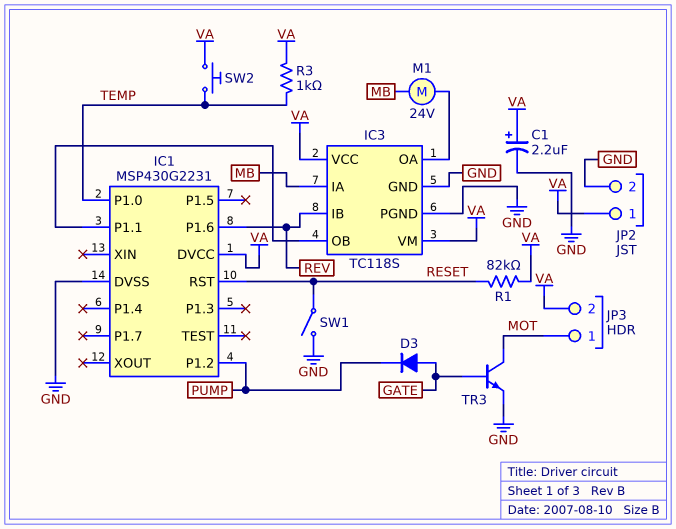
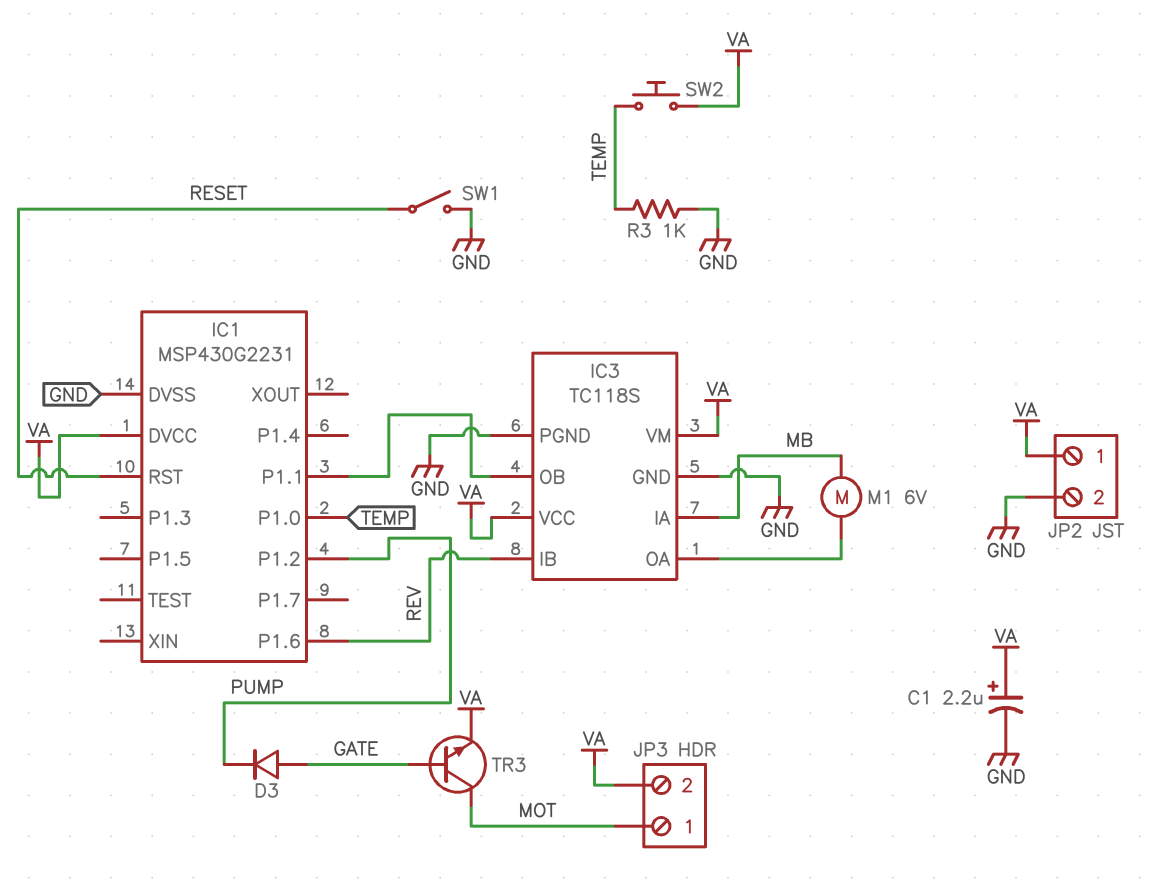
M1: motor 24V (IC3/OA, MB) -> motor 6V (IC3/OA, MB)
R1: 82k (RESET, VA) -> none
R3: 1k (TEMP, VA) -> 1k (GND, TEMP)
TR3: NPN (B GATE, C MOT, E GND) -> NPN (B GATE, C MOT, E VA)

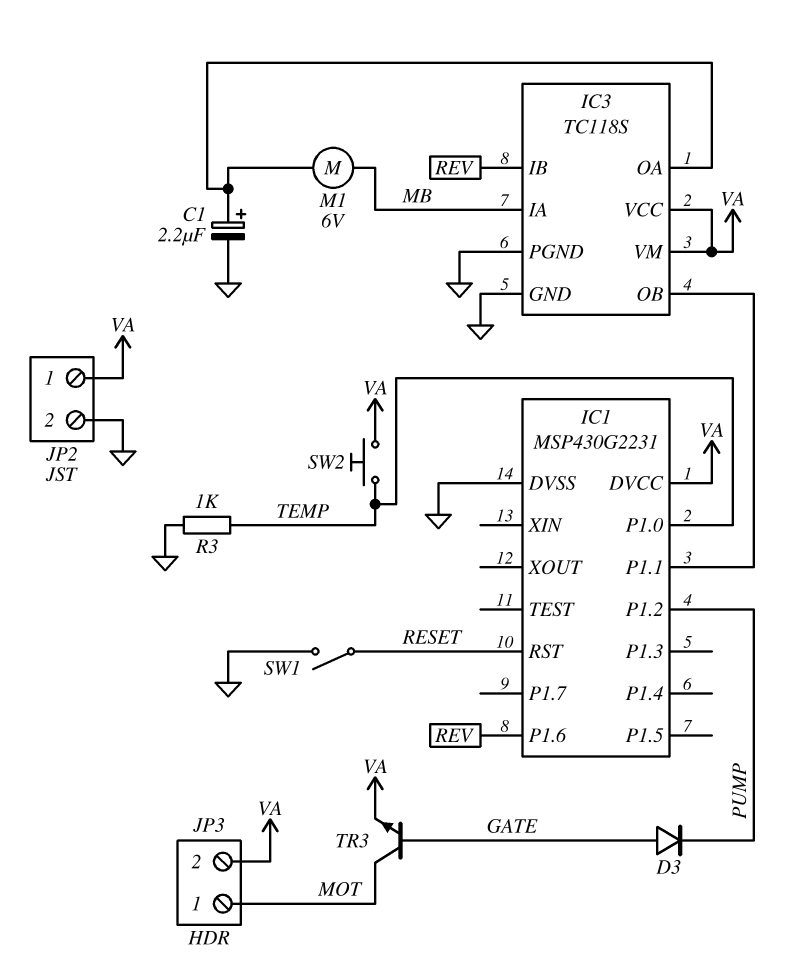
C1: 2.2uF (plus VA, minus GND) -> 2.2uF (plus IC3/OA, minus GND)

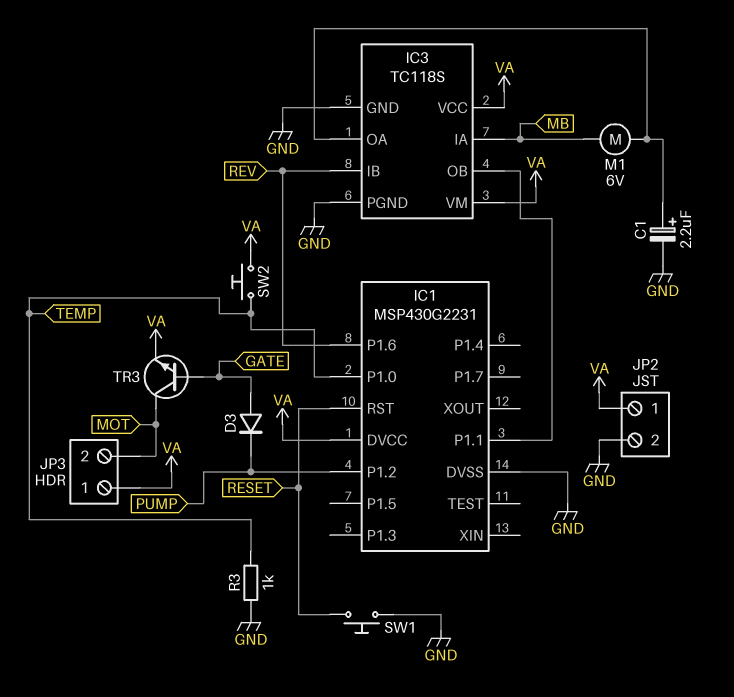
JP3 pin 1: MOT -> VA
JP3 pin 2: VA -> MOT
SW1: switch (GND, RESET) -> button (GND, RESET)

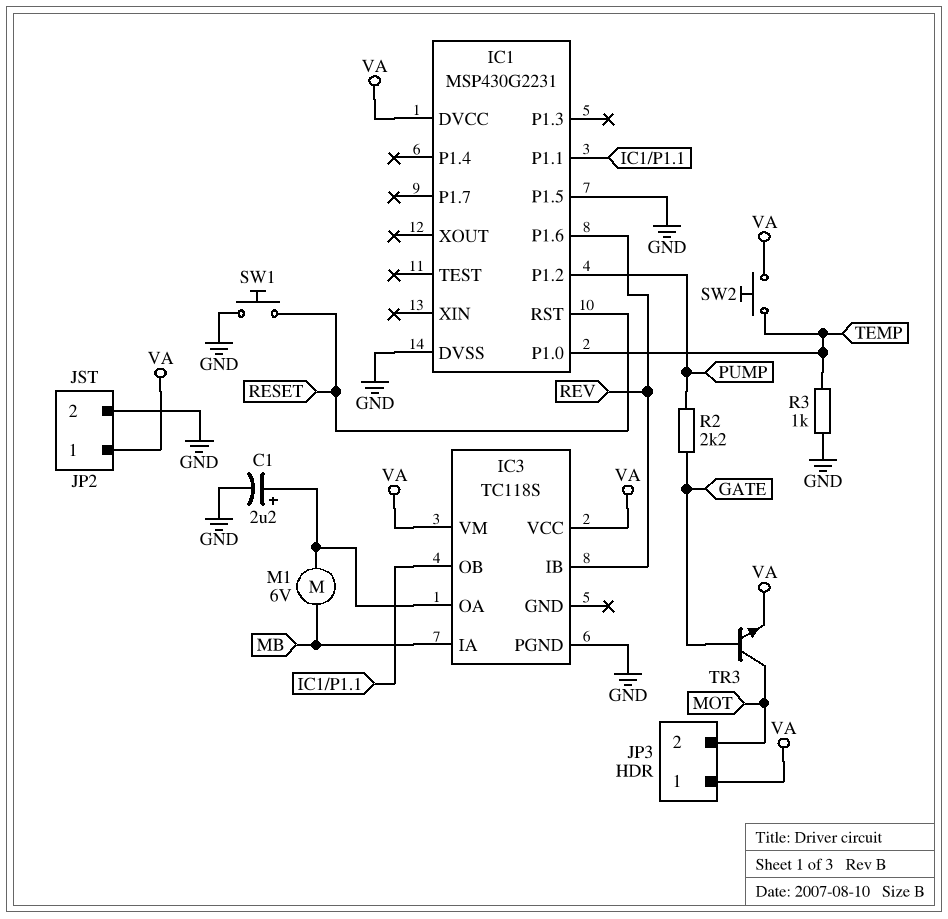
D3: diode (A GATE, K PUMP) -> none
IC1 pin P1.5: none -> GND
IC3 pin GND: GND -> none
R2: none -> 2.2k (GATE, PUMP)

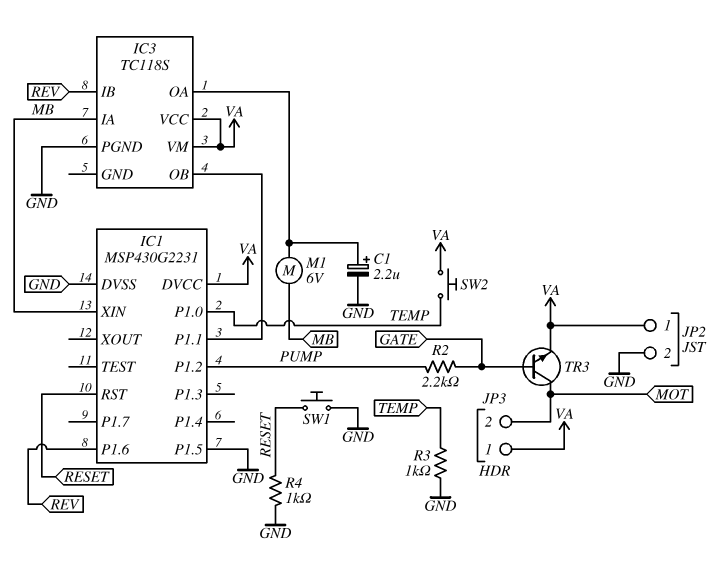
IC1 pin XIN: none -> MB
R4: none -> 1k (GND, RESET)

